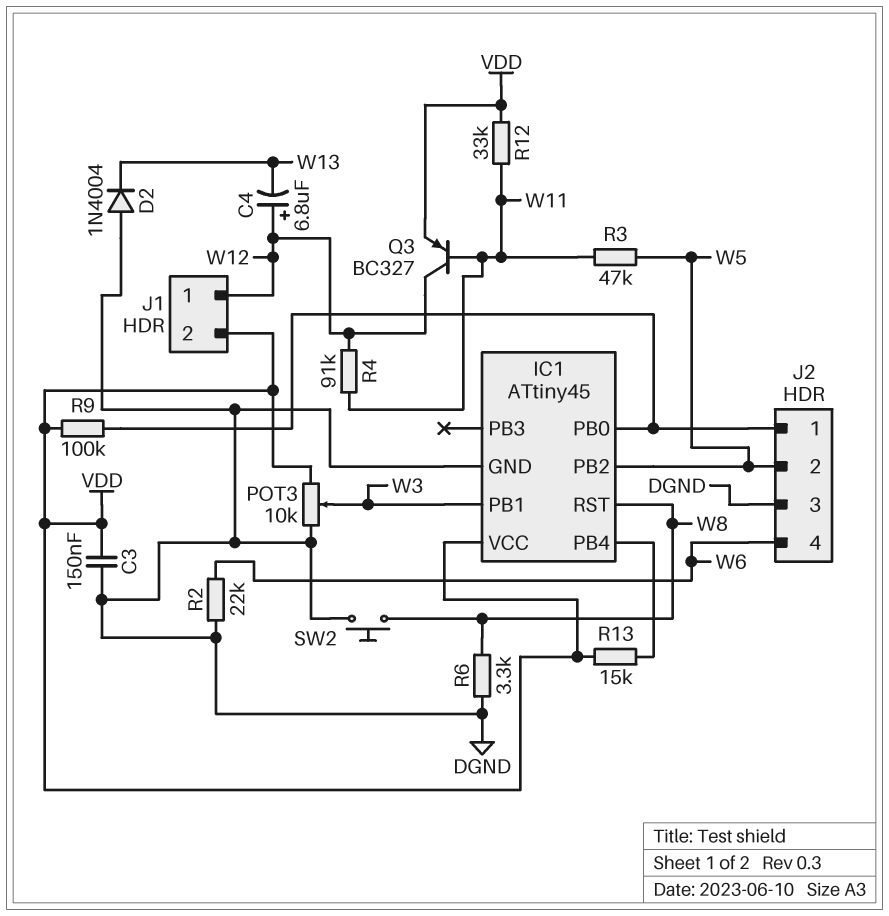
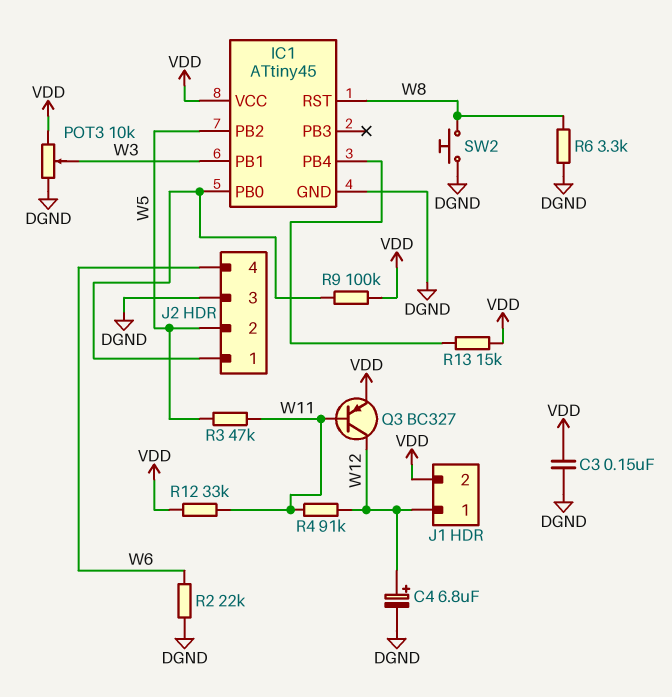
C4: 6.8uF (plus W12, minus W13) -> 6.8uF (plus W12, minus DGND)
D2: diode 1N4004 (A DGND, K W13) -> none

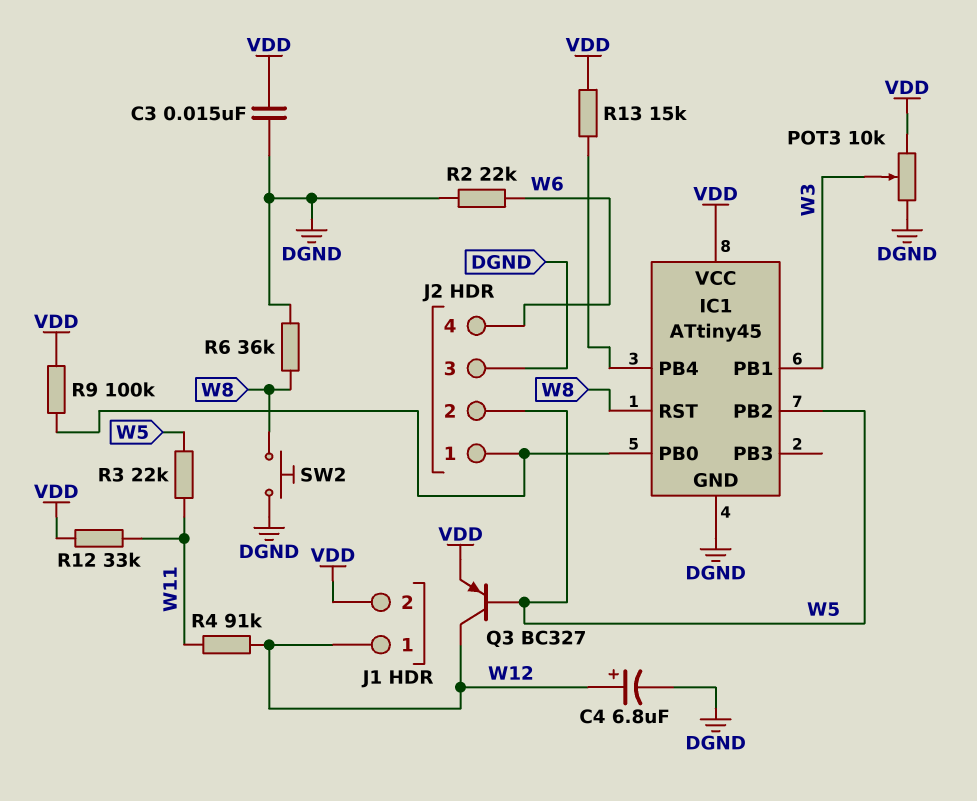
C3: 150nF (DGND, VDD) -> 15nF (DGND, VDD)
Q3: PNP BC327 (B W11, C W12, E VDD) -> PNP BC327 (B W5, C W12, E VDD)
R3: 47k (W5, W11) -> 22k (W5, W11)
R6: 3.3k (DGND, W8) -> 36k (DGND, W8)

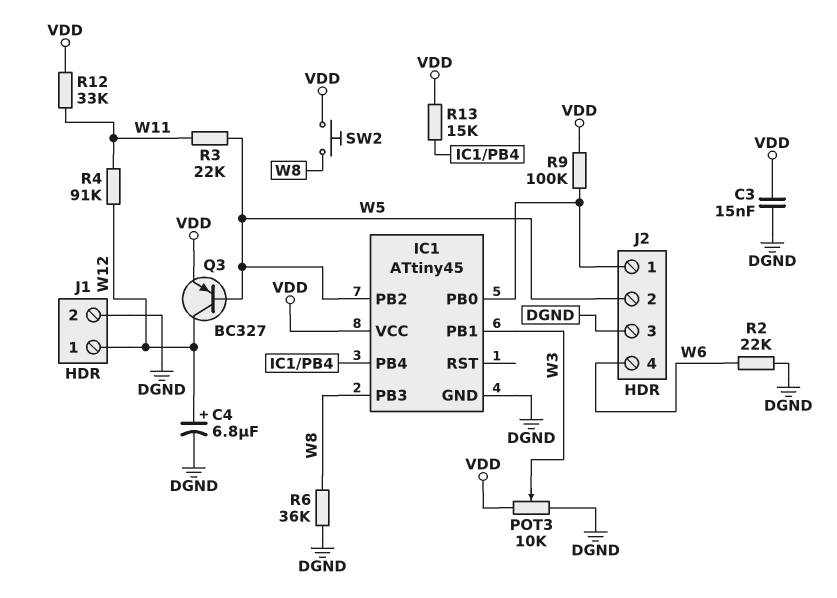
IC1 pin PB3: none -> W8
IC1 pin RST: W8 -> none
J1 pin 2: VDD -> DGND
SW2: button (DGND, W8) -> button (VDD, W8)

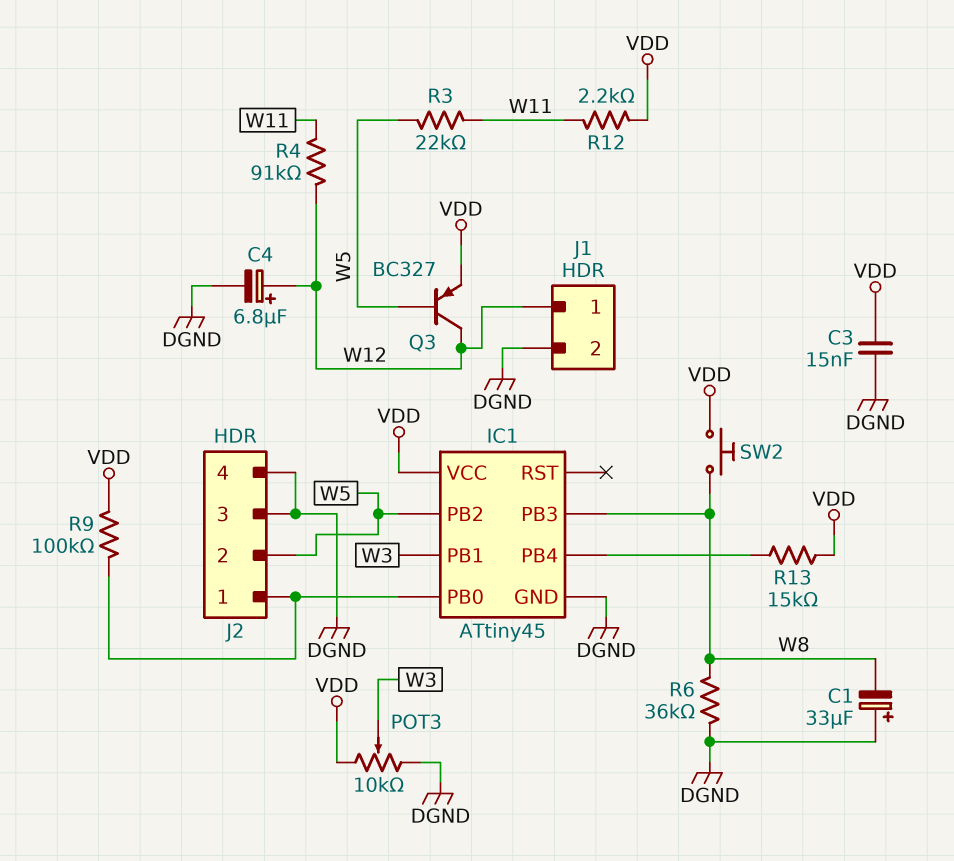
C1: none -> 33uF (plus DGND, minus W8)
J2 pin 4: W6 -> DGND
R2: 22k (DGND, W6) -> none
R12: 33k (VDD, W11) -> 2.2k (VDD, W11)

